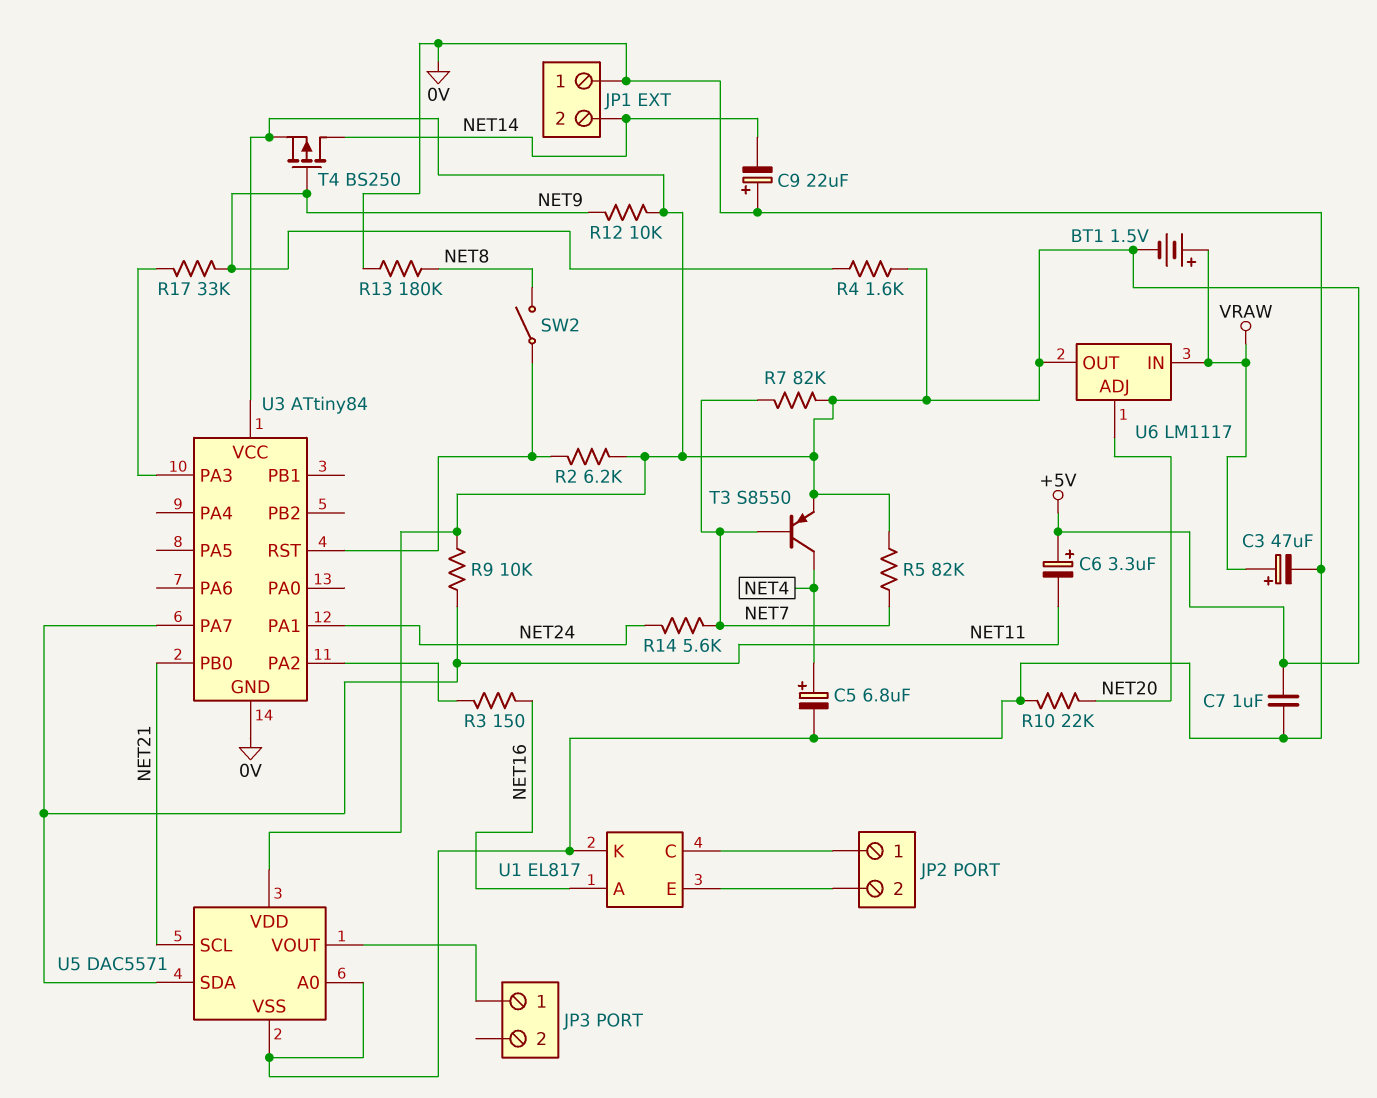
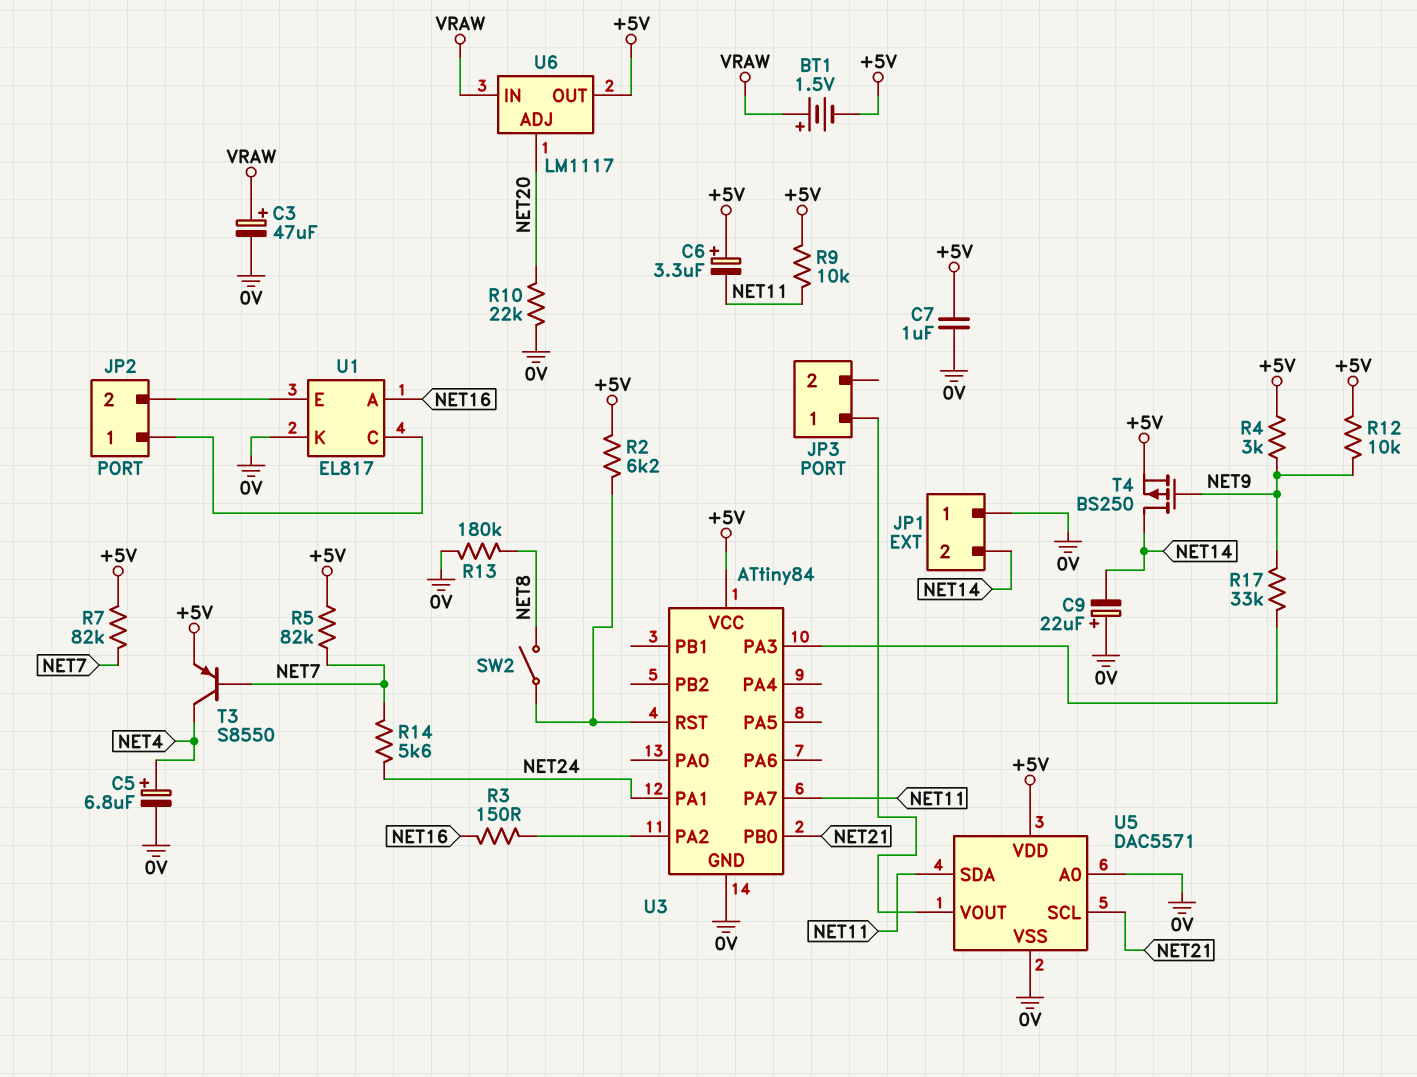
R4: 1.6k (+5V, NET9) -> 3k (+5V, NET9)

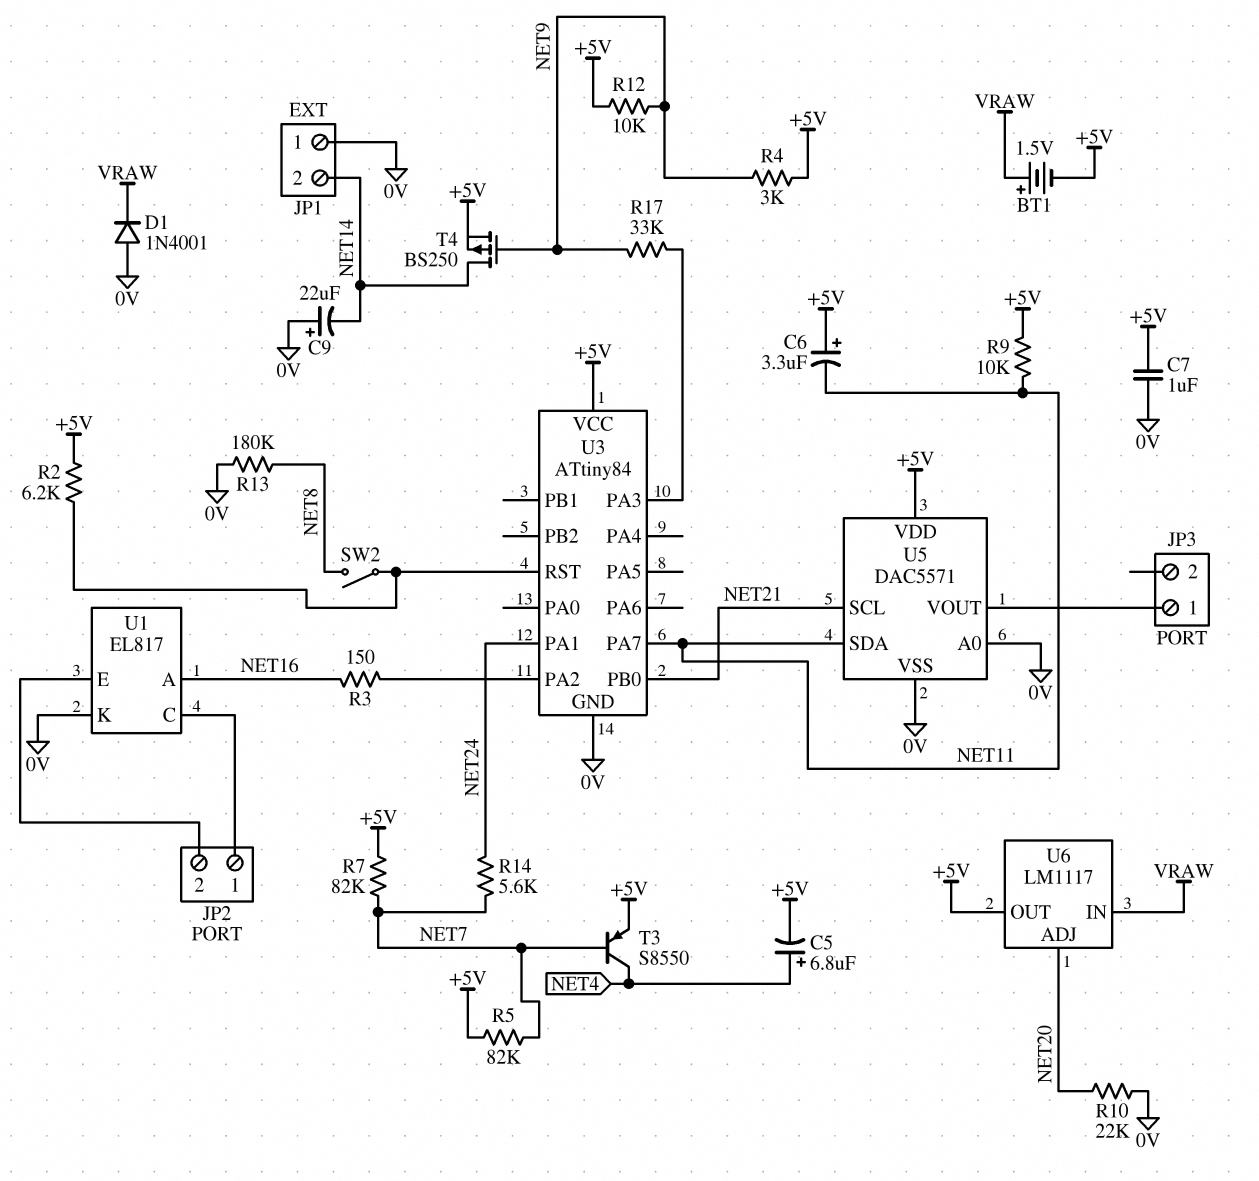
C3: 47uF (plus VRAW, minus 0V) -> none
C5: 6.8uF (plus NET4, minus 0V) -> 6.8uF (plus NET4, minus +5V)
D1: none -> diode 1N4001 (A 0V, K VRAW)

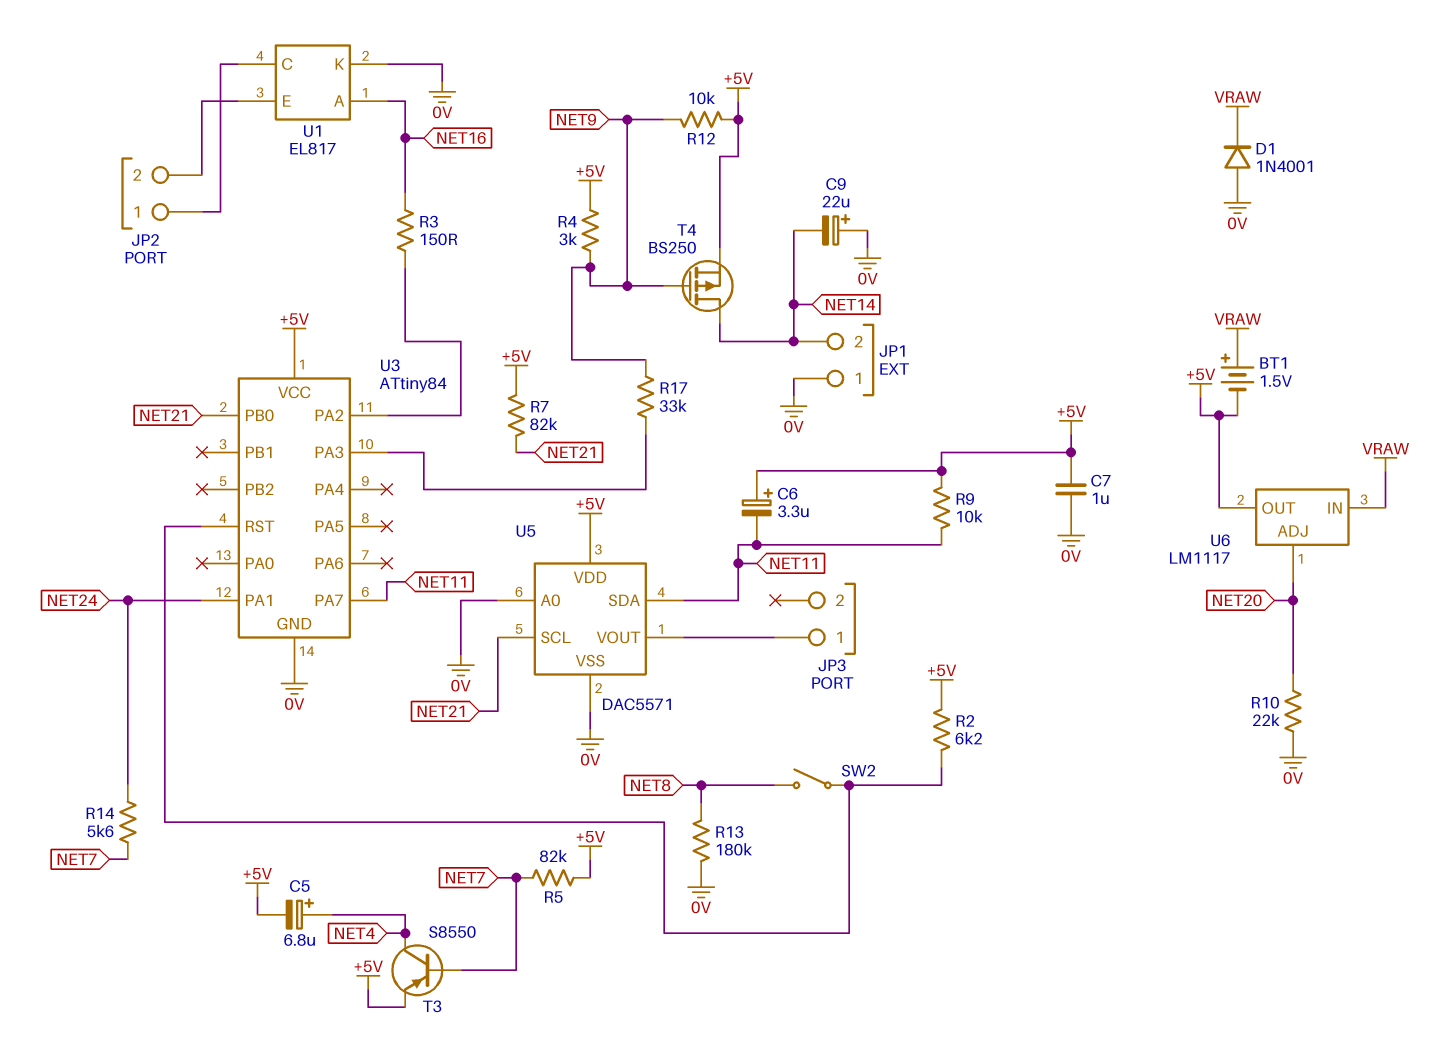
R7: 82k (+5V, NET7) -> 82k (+5V, NET21)

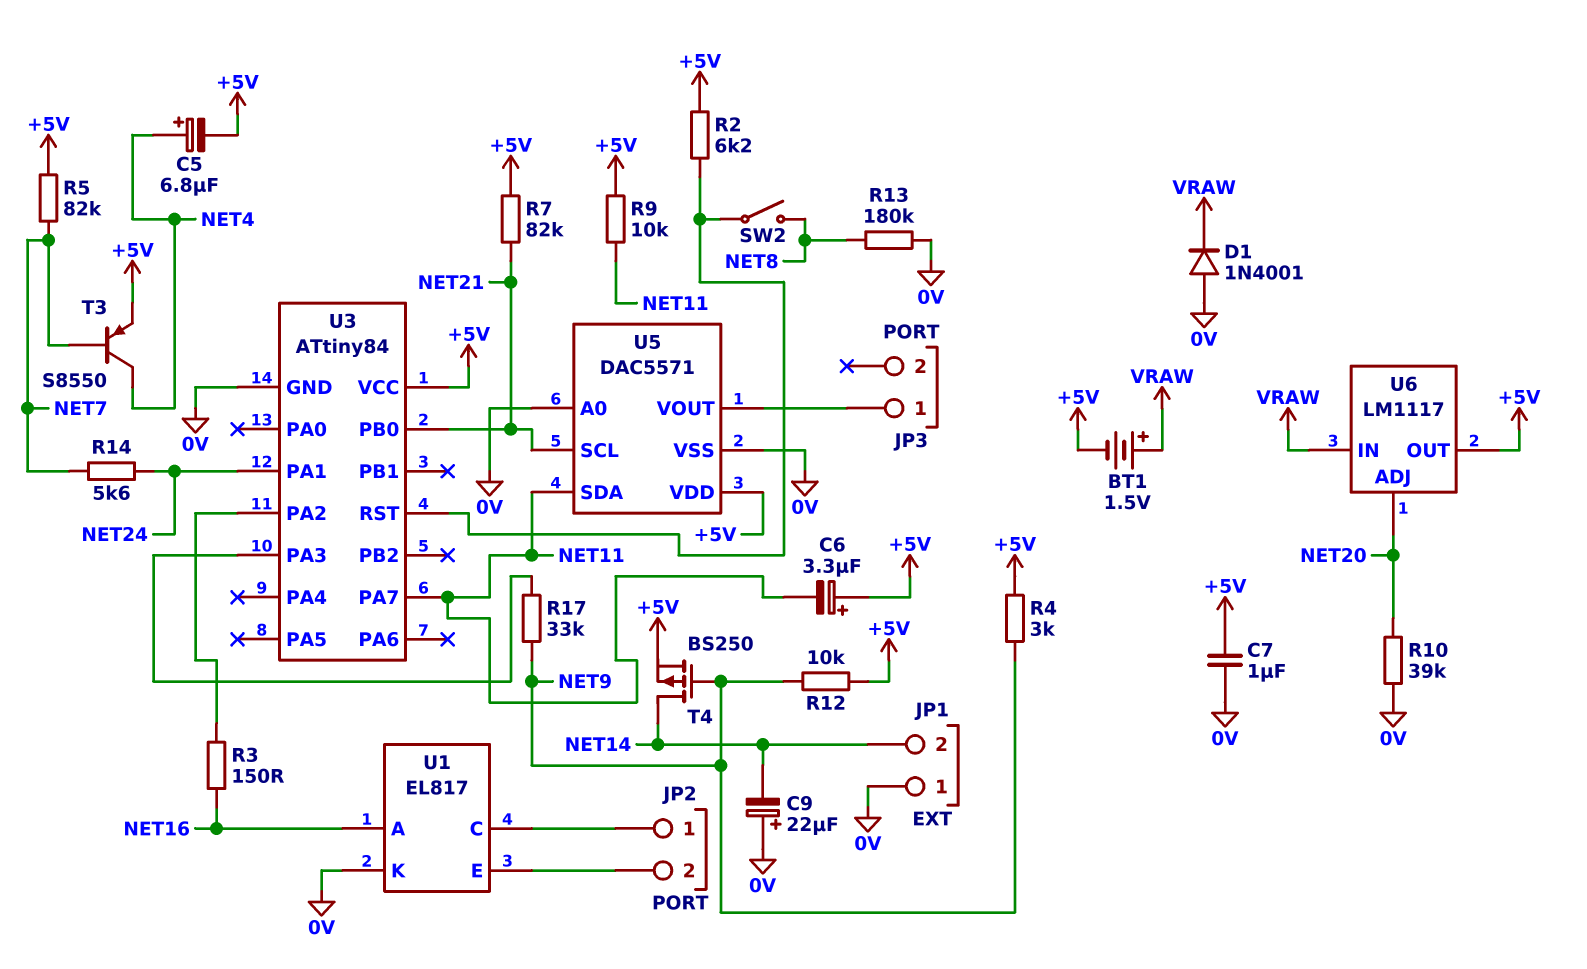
R10: 22k (0V, NET20) -> 39k (0V, NET20)

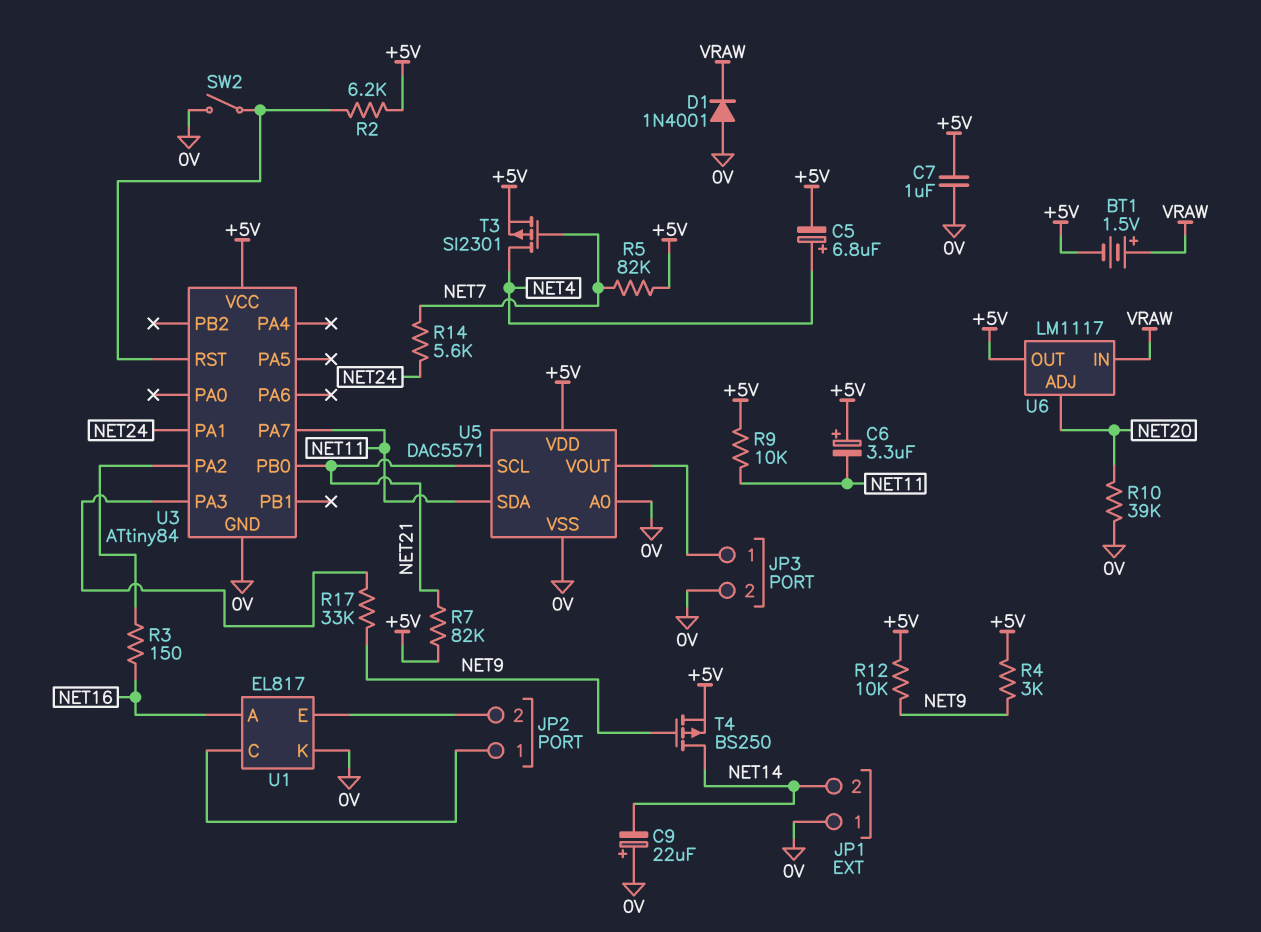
JP3 pin 2: none -> 0V
R13: 180k (0V, NET8) -> none
SW2: switch (NET8, U3/RST) -> switch (0V, U3/RST)
T3: PNP S8550 (B NET7, C NET4, E +5V) -> PMOS SI2301 (G NET7, D NET4, S +5V)

